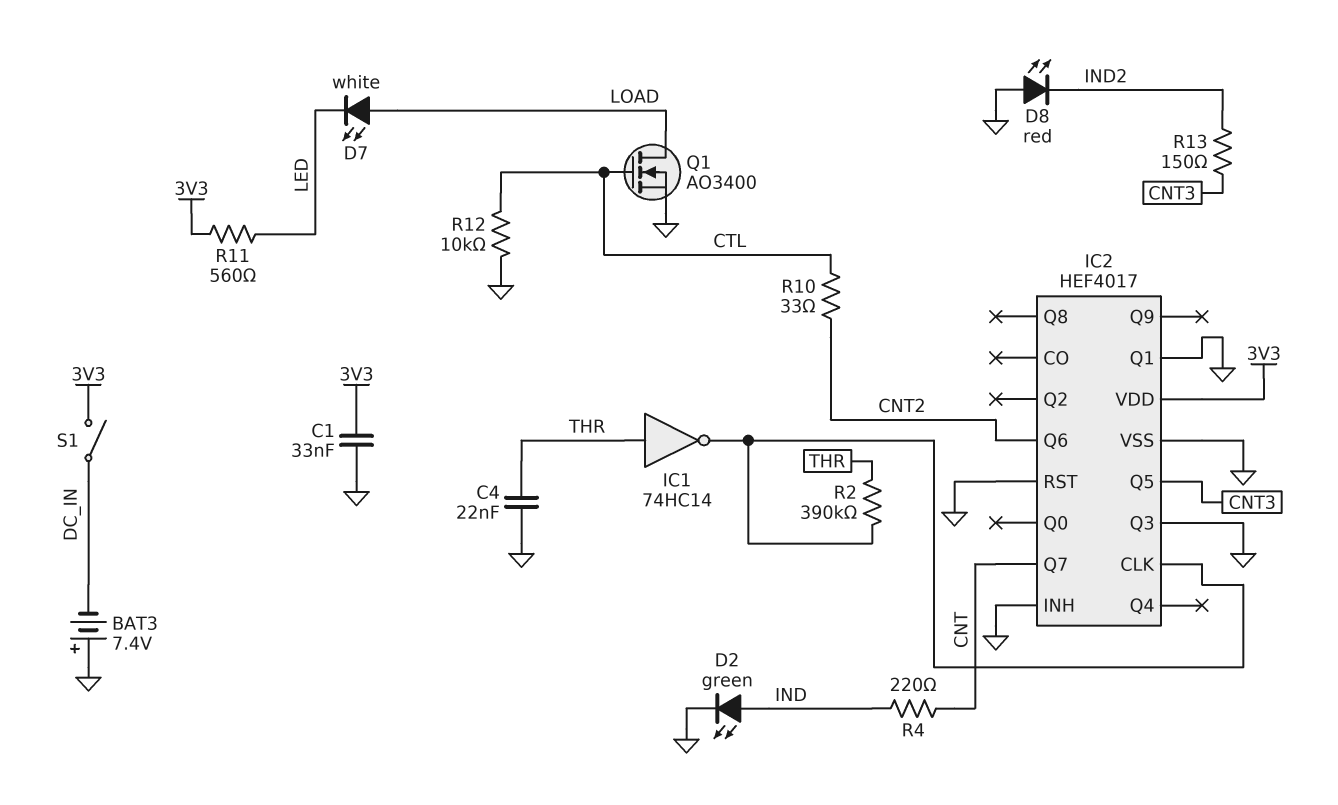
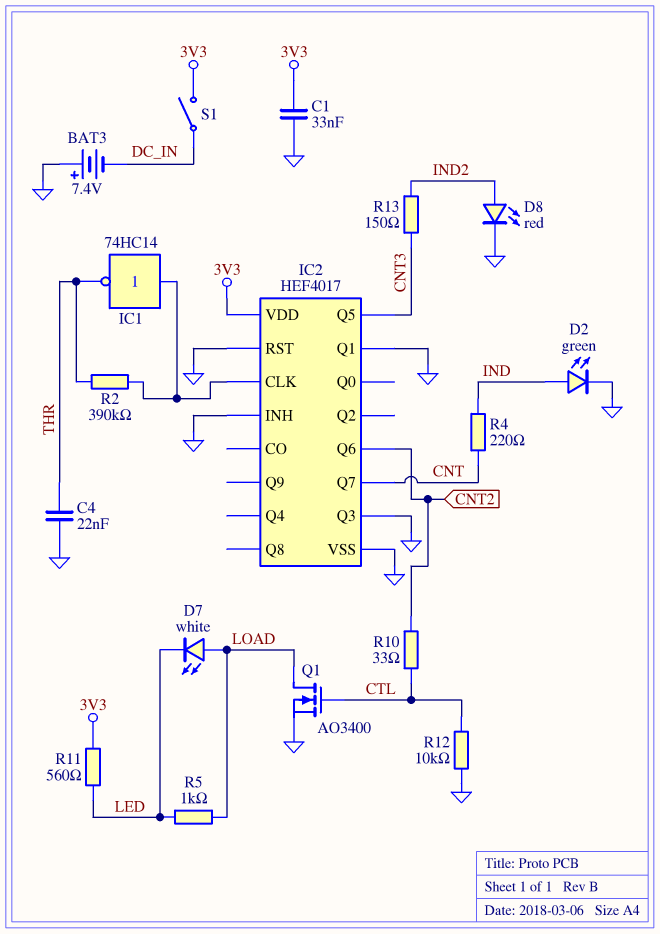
D8: LED red (A GND, K IND2) -> LED red (A IND2, K GND)
IC1: NOT 74HC14 (in THR, out IC2/CLK) -> NOT 74HC14 (in IC2/CLK, out THR)
R5: none -> 1k (LED, LOAD)

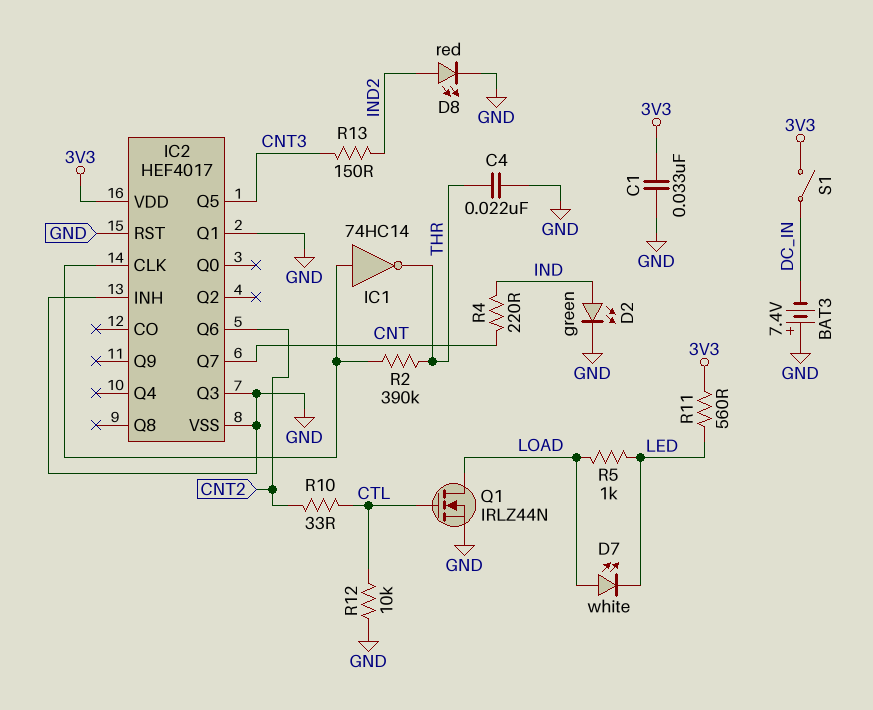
Q1: NMOS AO3400 (G CTL, D LOAD, S GND) -> NMOS IRLZ44N (G CTL, D LOAD, S GND)

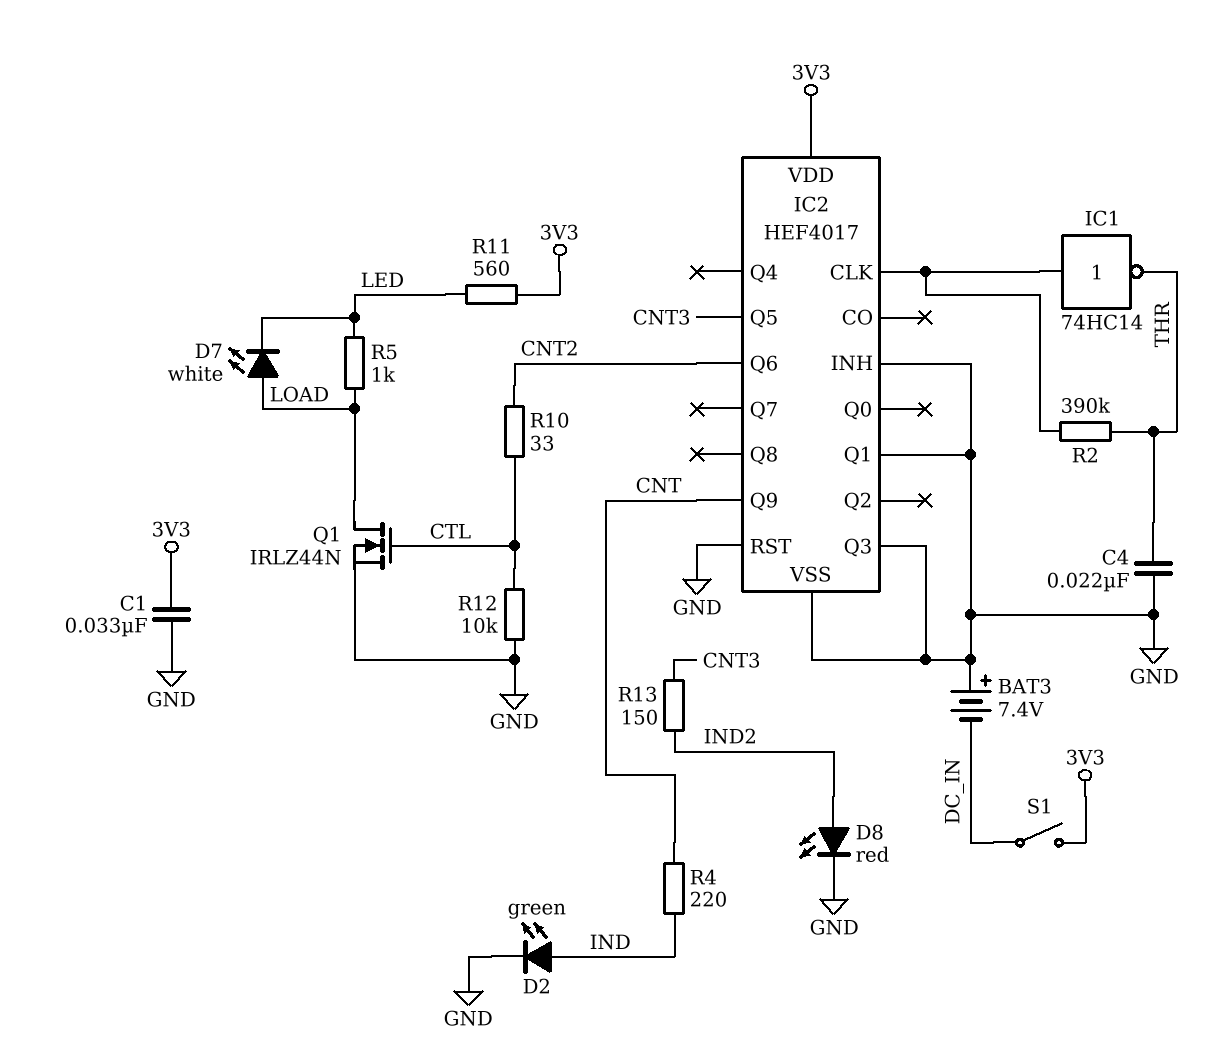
IC2 pin Q7: CNT -> none
IC2 pin Q9: none -> CNT

